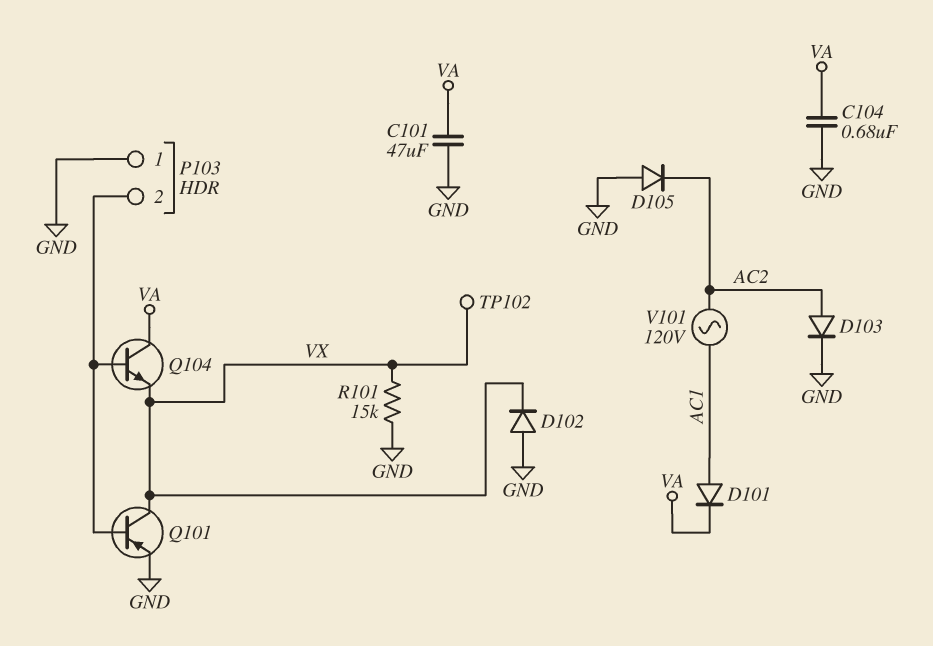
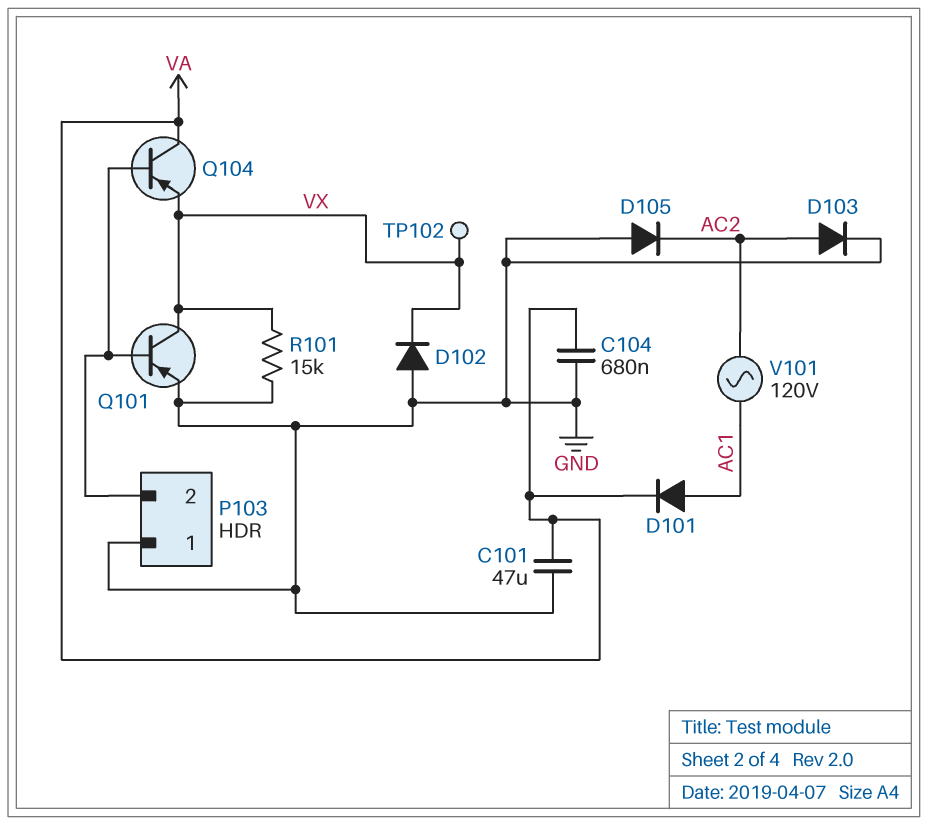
Q104: NPN (B P103/2, C VA, E VX) -> PNP (B P103/2, C VA, E VX)

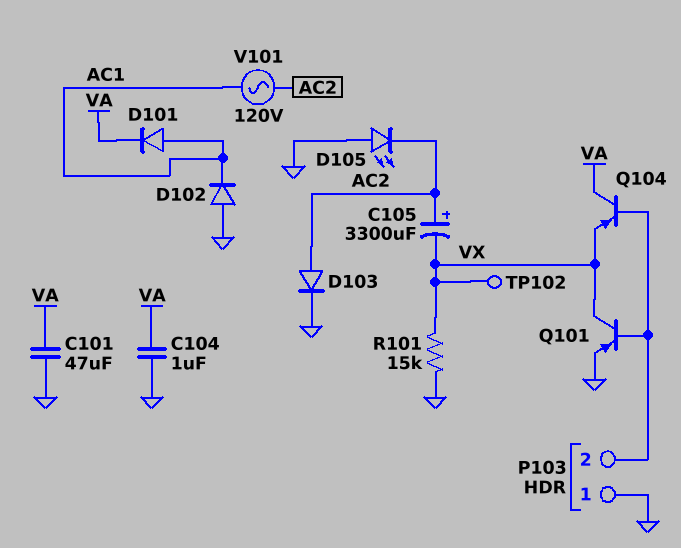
C104: 680nF (GND, VA) -> 1uF (GND, VA)
C105: none -> 3300uF (plus AC2, minus VX)
D102: diode (A GND, K VX) -> diode (A GND, K AC1)
D105: diode (A GND, K AC2) -> LED (A GND, K AC2)

